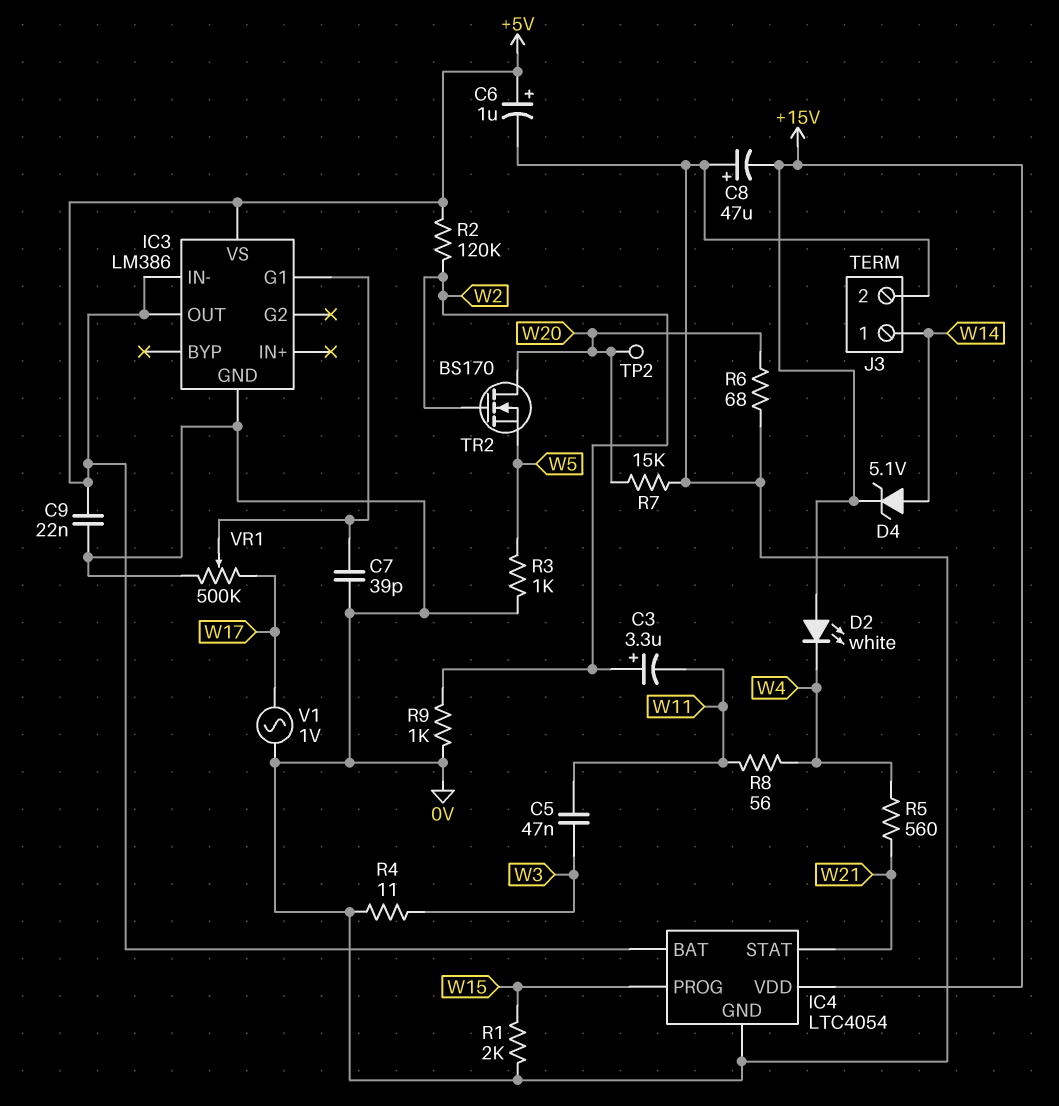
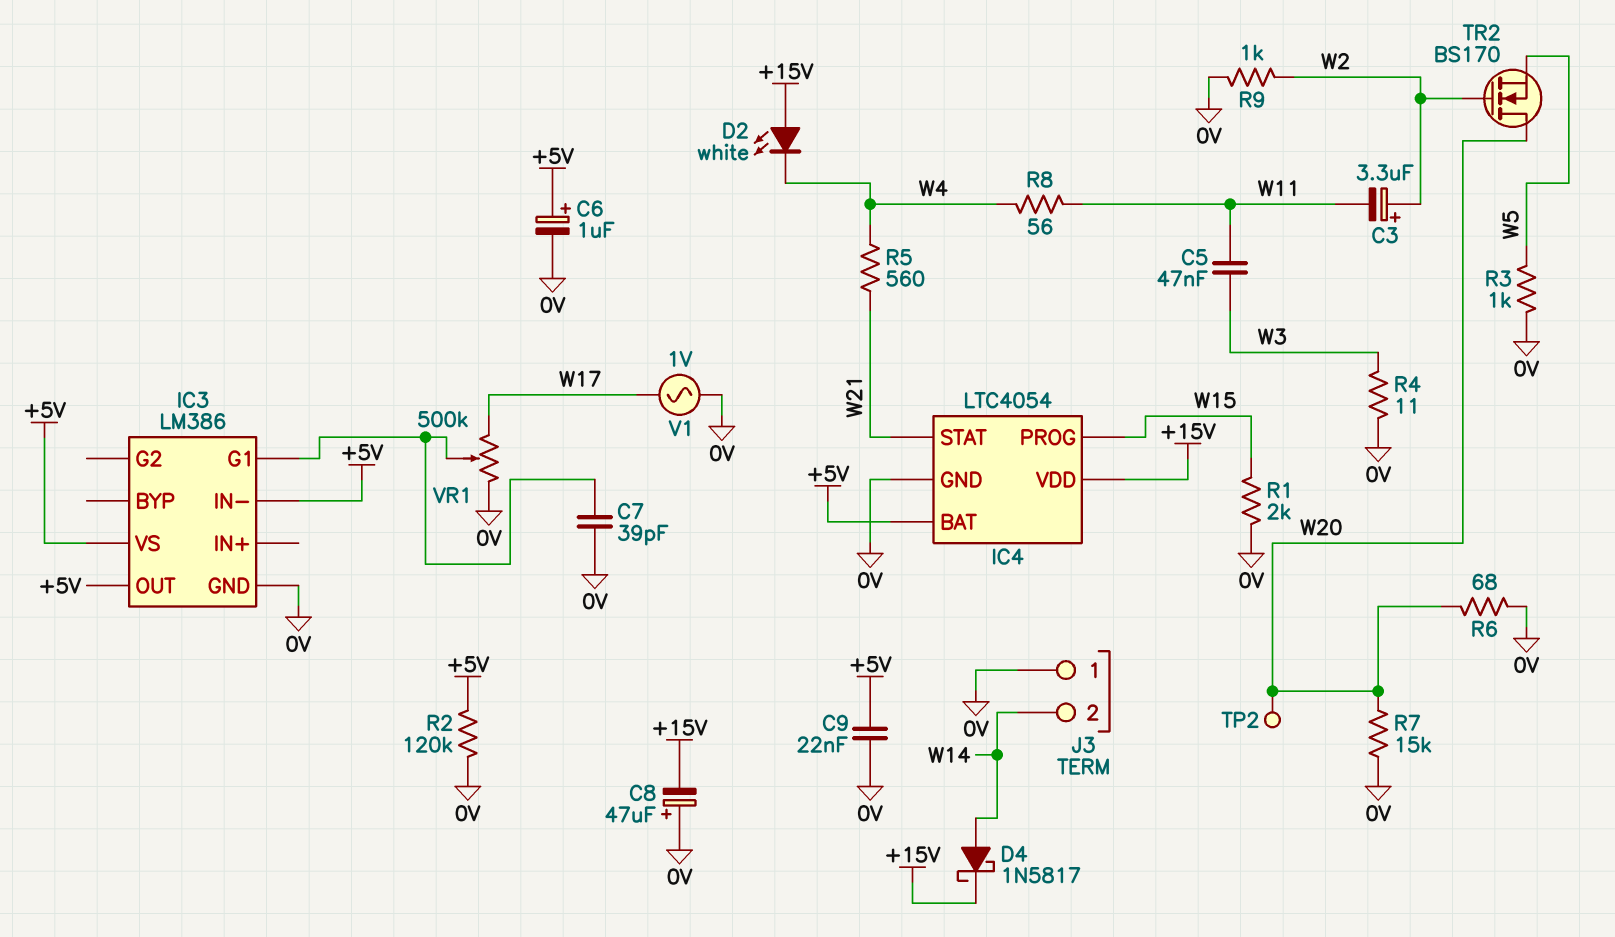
D4: zener 5.1V (A W14, K +15V) -> schottky 1N5817 (A W14, K +15V)
J3 pin 1: W14 -> 0V
J3 pin 2: 0V -> W14
R2: 120k (+5V, W2) -> 120k (+5V, 0V)

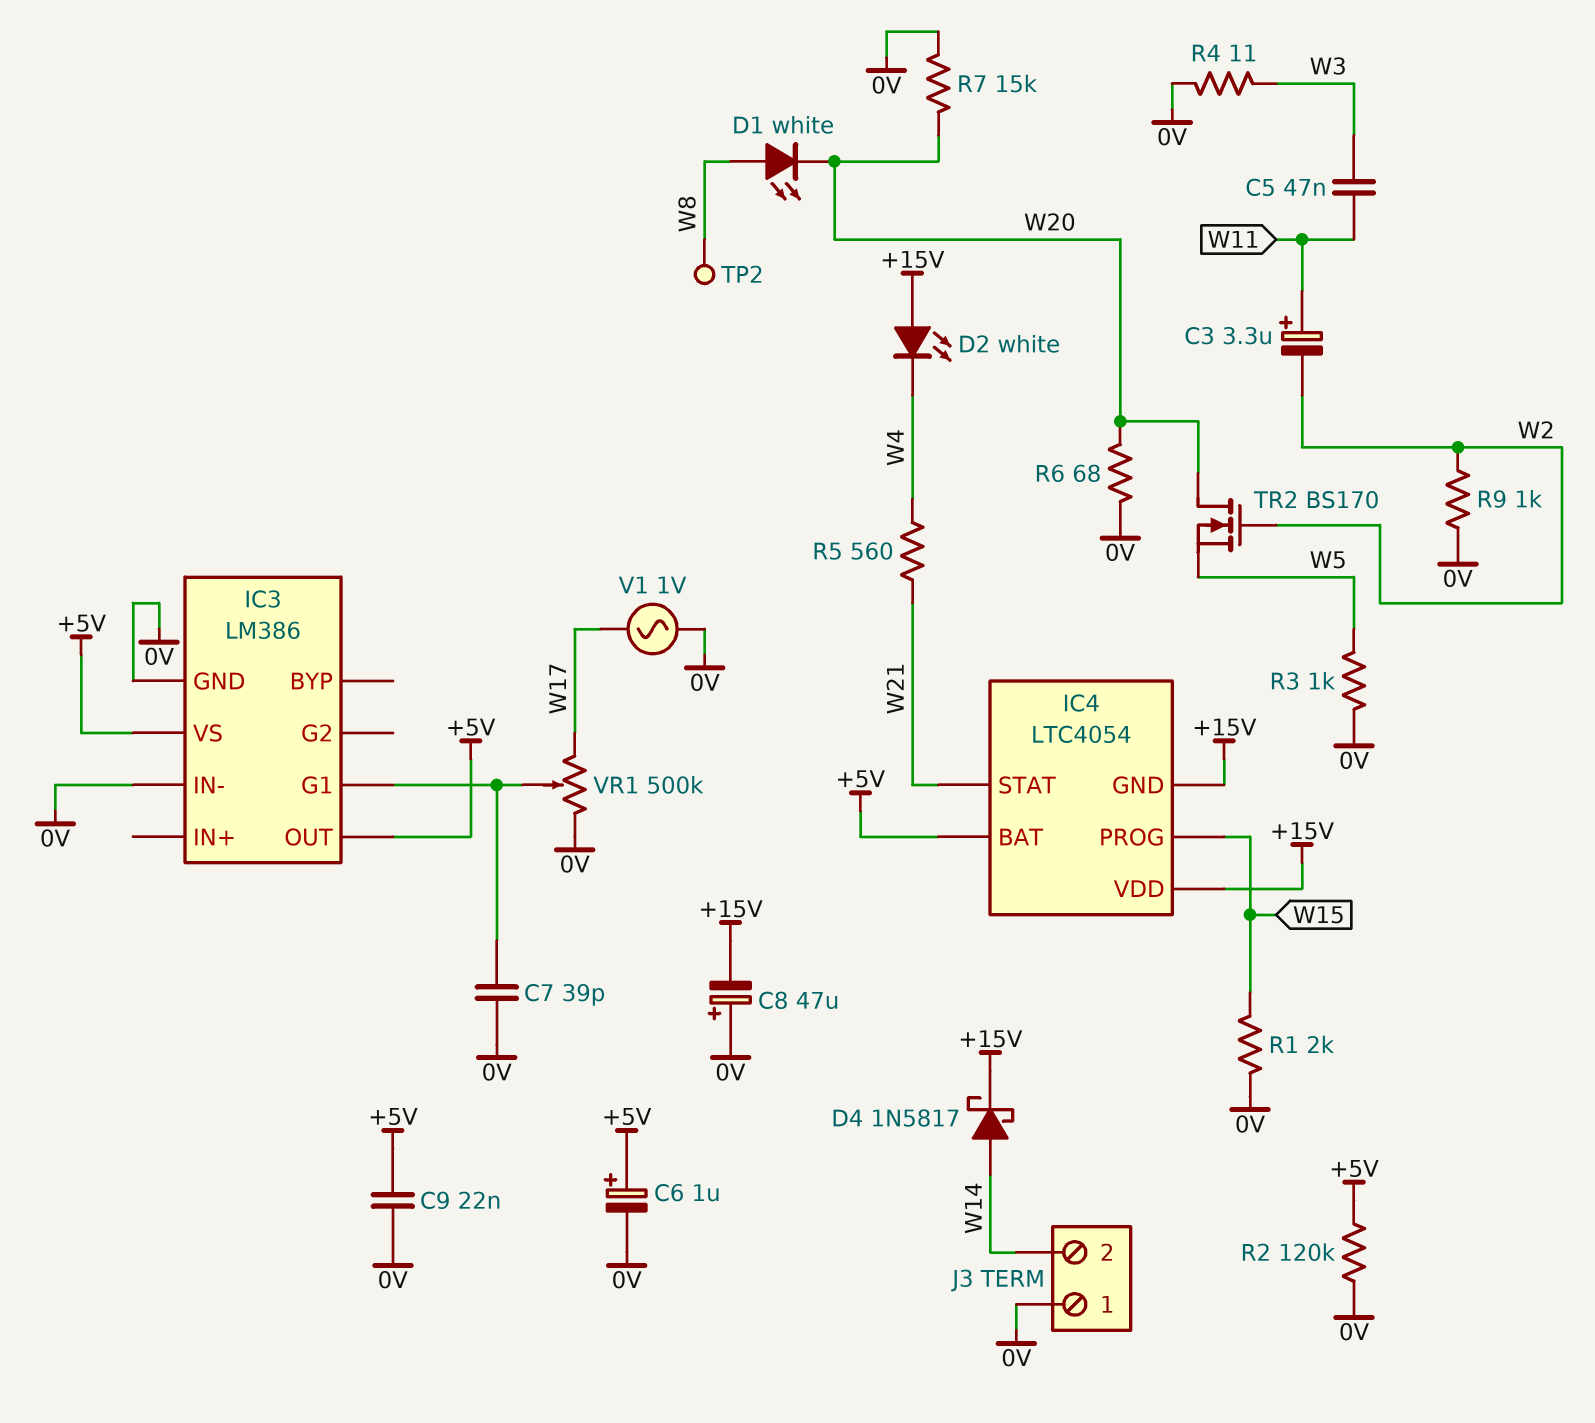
C3: 3.3uF (plus W2, minus W11) -> 3.3uF (plus W11, minus W2)
D1: none -> LED white (A W8, K W20)
IC3 pin IN-: +5V -> 0V
IC4 pin GND: 0V -> +15V
R8: 56 (W4, W11) -> none
TP2: test point (W20) -> test point (W8)

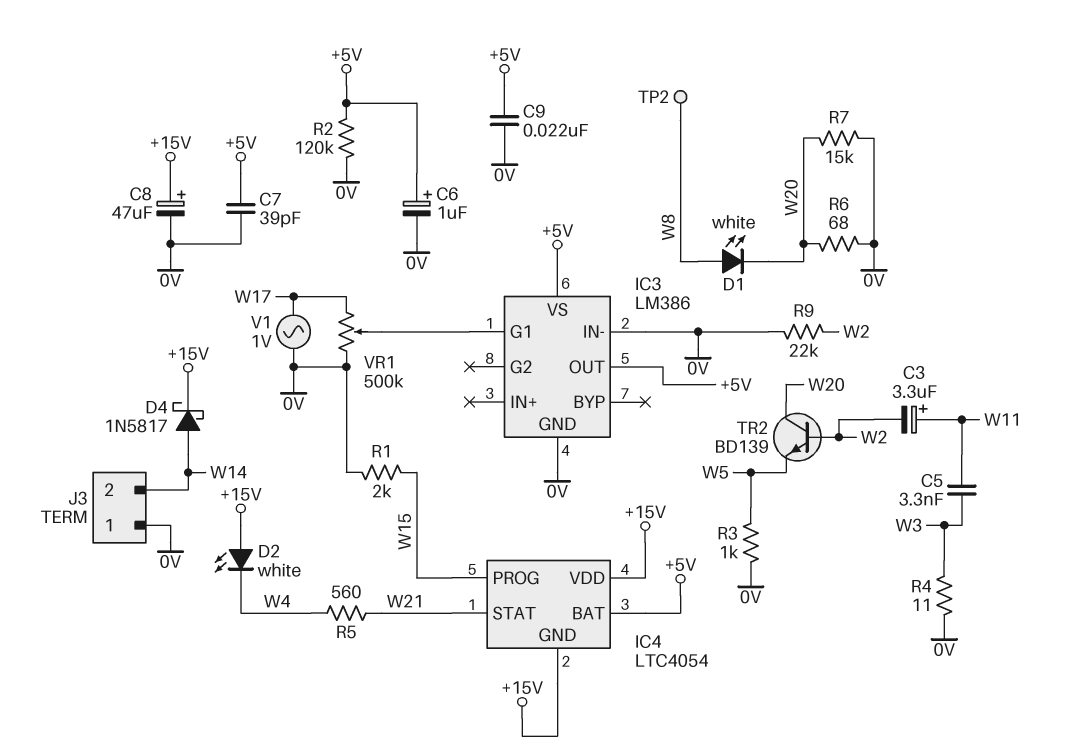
C5: 47nF (W3, W11) -> 3.3nF (W3, W11)
C7: 39pF (0V, IC3/G1) -> 39pF (+5V, 0V)
C8: 47uF (plus 0V, minus +15V) -> 47uF (plus +15V, minus 0V)
R9: 1k (0V, W2) -> 22k (0V, W2)
TR2: NMOS BS170 (G W2, D W20, S W5) -> NPN BD139 (B W2, C W20, E W5)

